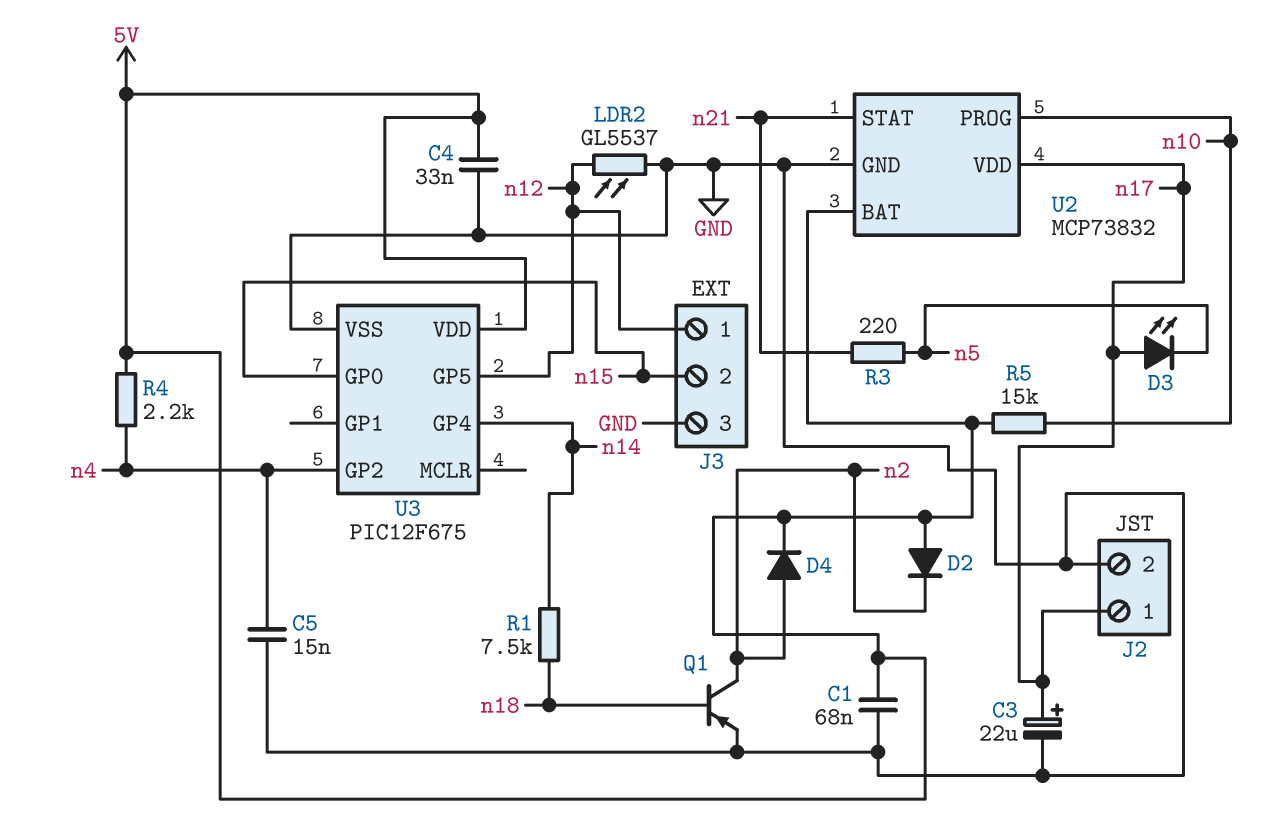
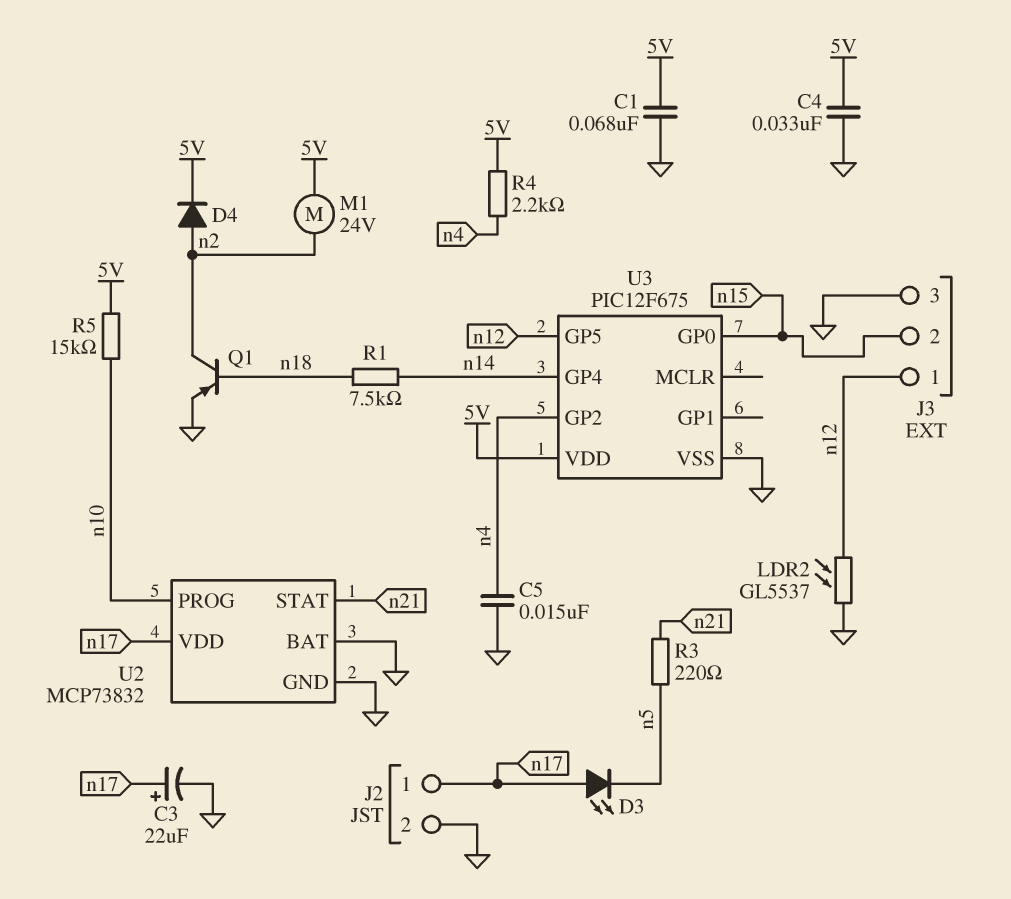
D2: diode (A 5V, K n2) -> none
M1: none -> motor 24V (5V, n2)
U2 pin BAT: 5V -> GND

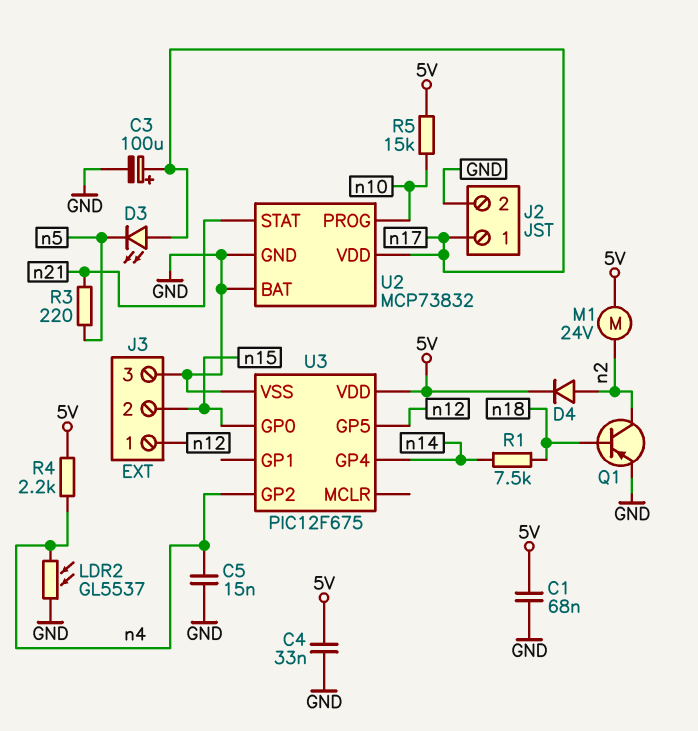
C3: 22uF (plus n17, minus GND) -> 100uF (plus n17, minus GND)
LDR2: GL5537 (GND, n12) -> GL5537 (GND, n4)

